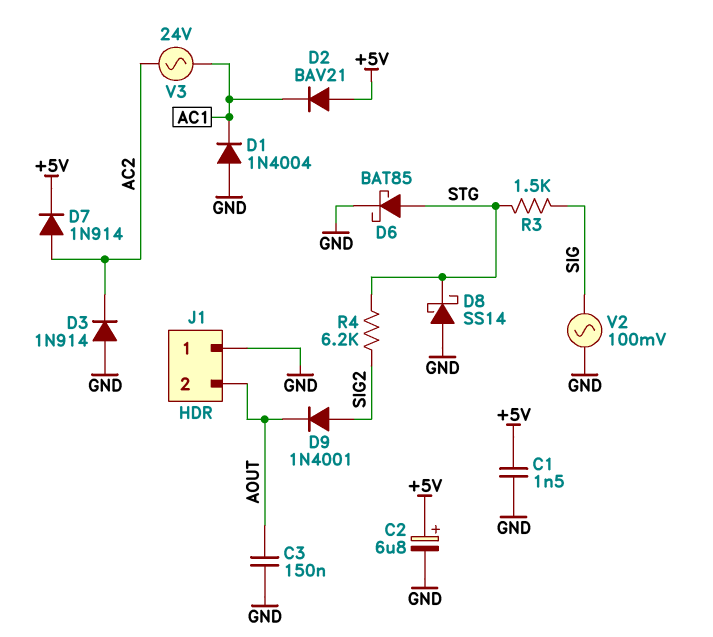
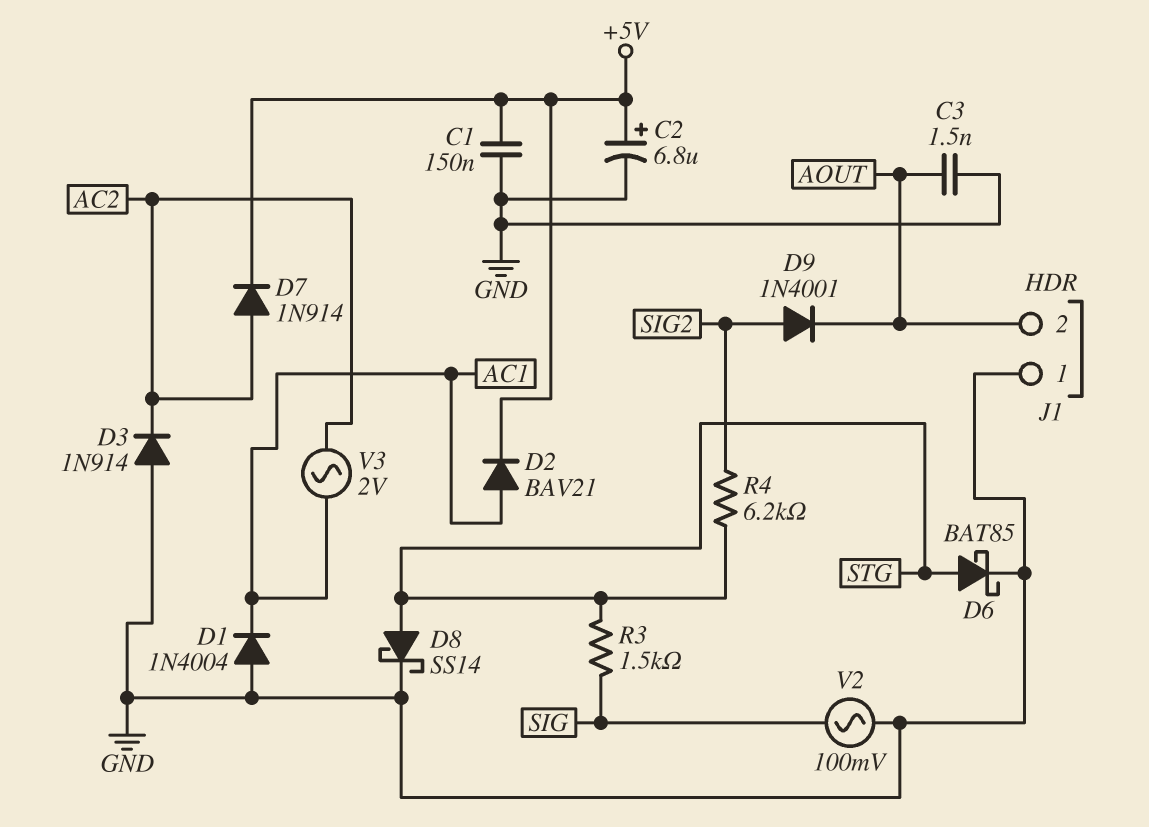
C1: 1.5nF (+5V, GND) -> 150nF (+5V, GND)
C3: 150nF (AOUT, GND) -> 1.5nF (AOUT, GND)
D2: diode BAV21 (A +5V, K AC1) -> diode BAV21 (A AC1, K +5V)
D8: schottky SS14 (A GND, K STG) -> schottky SS14 (A STG, K GND)
V3: AC 24V (AC1, AC2) -> AC 2V (AC1, AC2)

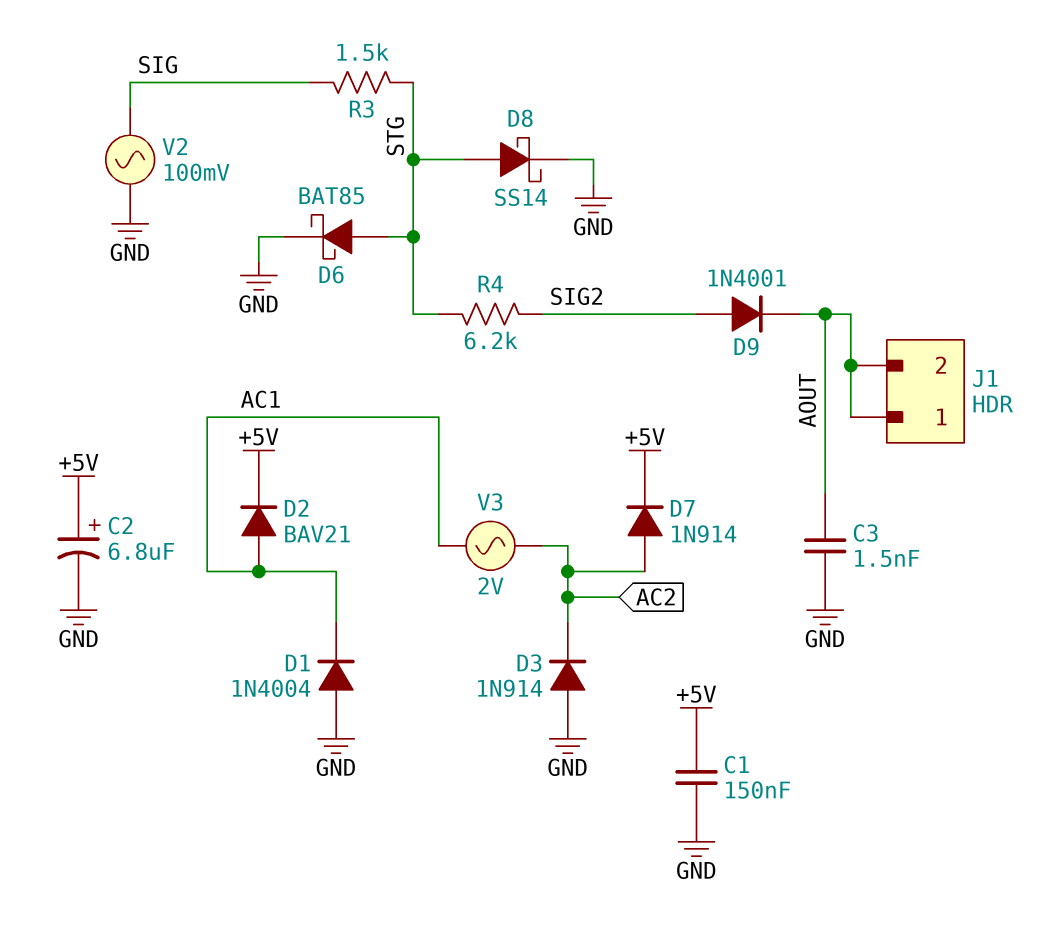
J1 pin 1: GND -> AOUT

